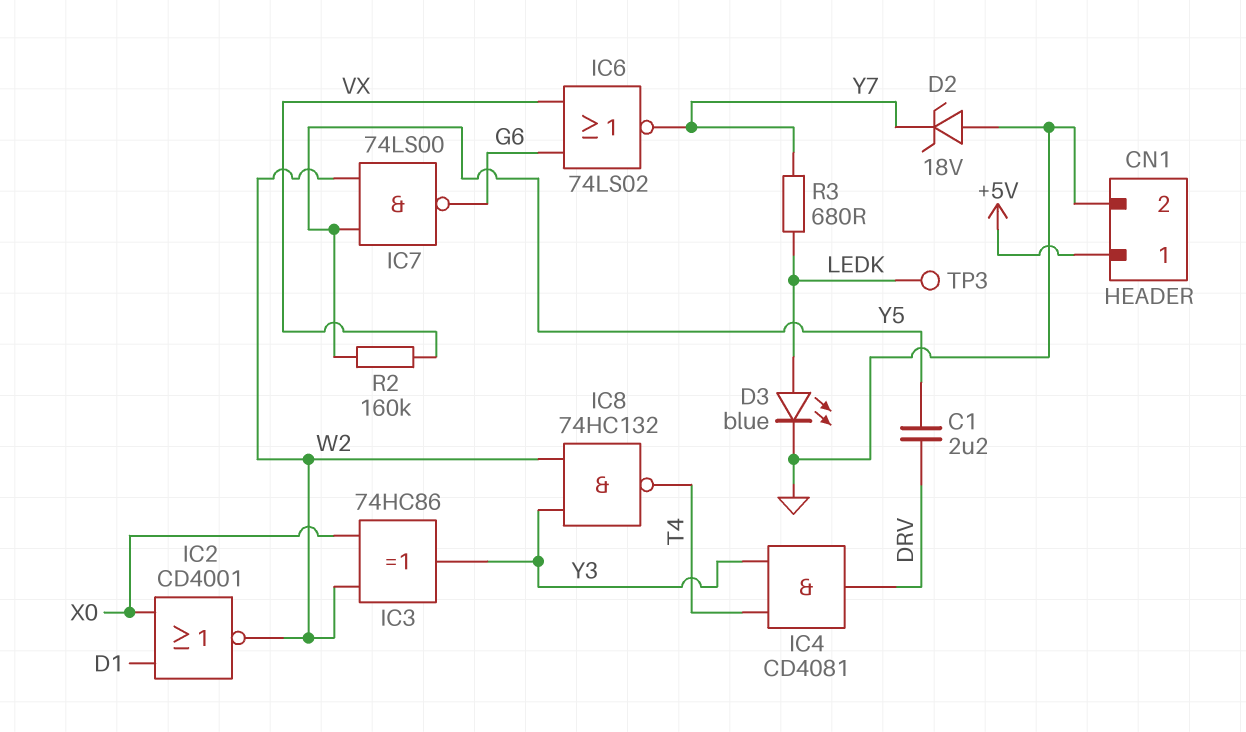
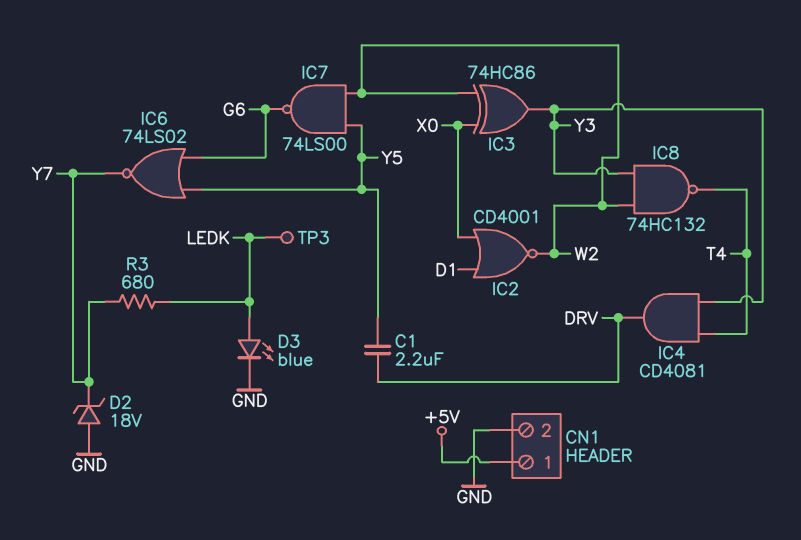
IC6: NOR 74LS02 (in G6, in VX, out Y7) -> NOR 74LS02 (in G6, in Y5, out Y7)
R2: 160k (VX, Y5) -> none

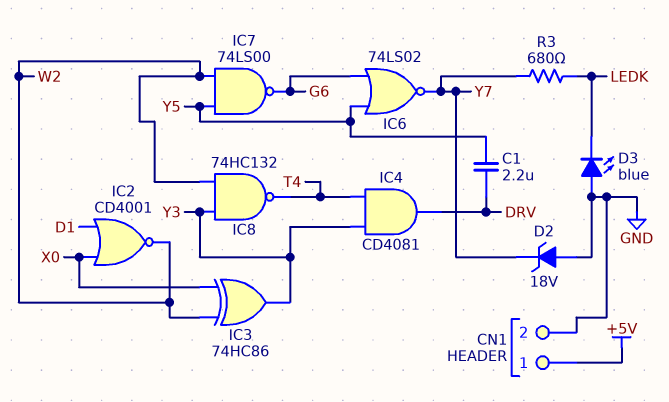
D3: LED blue (A LEDK, K GND) -> LED blue (A GND, K LEDK)
TP3: test point (LEDK) -> none

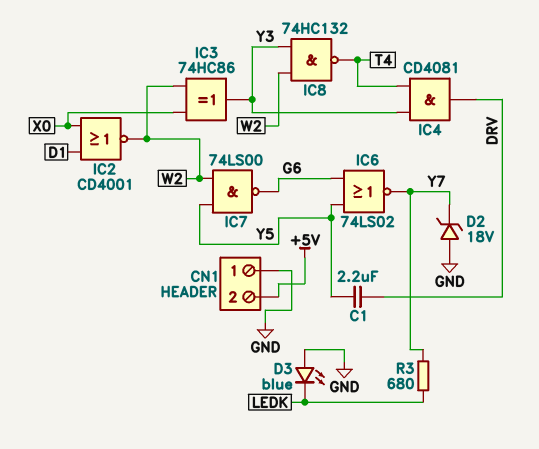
CN1 pin 1: +5V -> GND
CN1 pin 2: GND -> +5V

